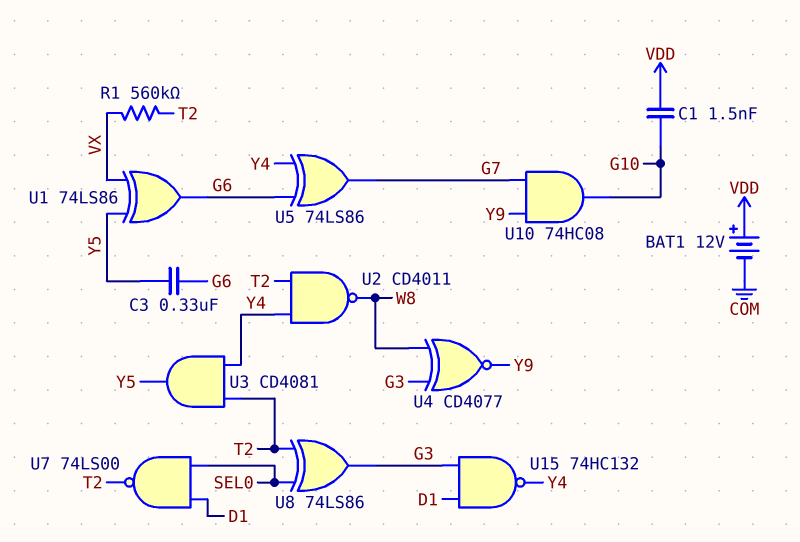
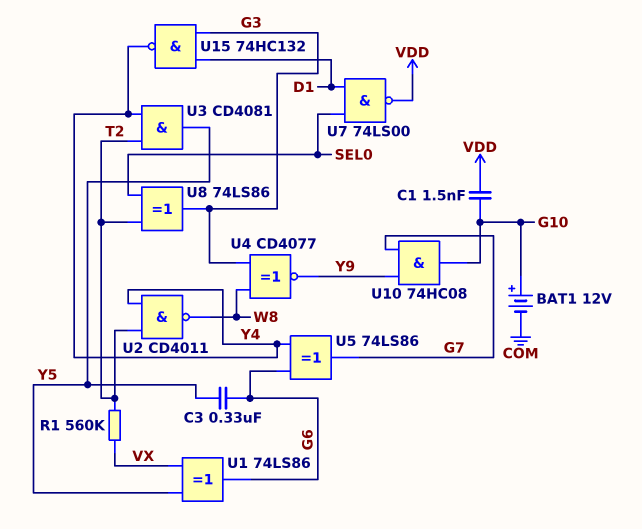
BAT1: 12V (plus VDD, minus COM) -> 12V (plus G10, minus COM)
U7: NAND 74LS00 (in D1, in SEL0, out T2) -> NAND 74LS00 (in D1, in SEL0, out VDD)

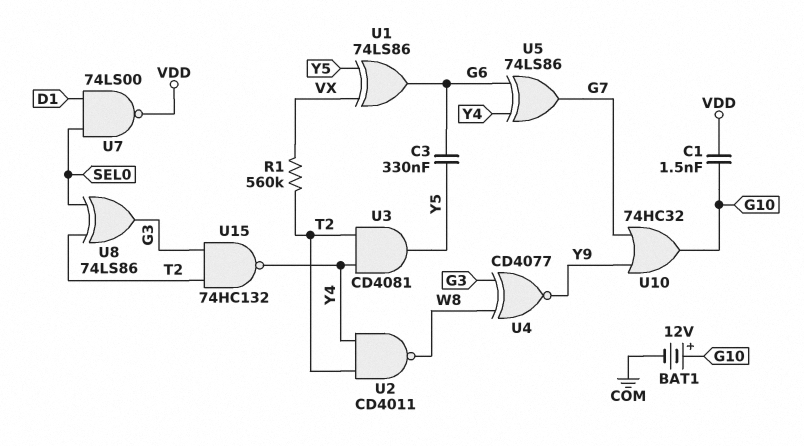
U10: AND 74HC08 (in G7, in Y9, out G10) -> OR 74HC32 (in G7, in Y9, out G10)
U15: NAND 74HC132 (in D1, in G3, out Y4) -> NAND 74HC132 (in G3, in T2, out Y4)

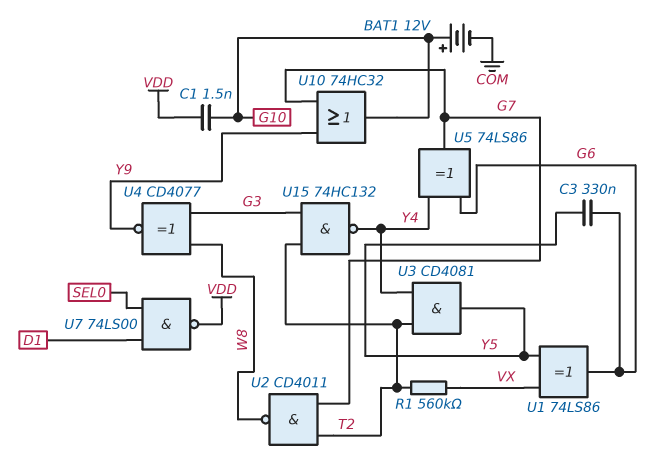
U2: NAND CD4011 (in T2, in Y4, out W8) -> NAND CD4011 (in G7, in T2, out W8)
U8: XOR 74LS86 (in SEL0, in T2, out G3) -> none

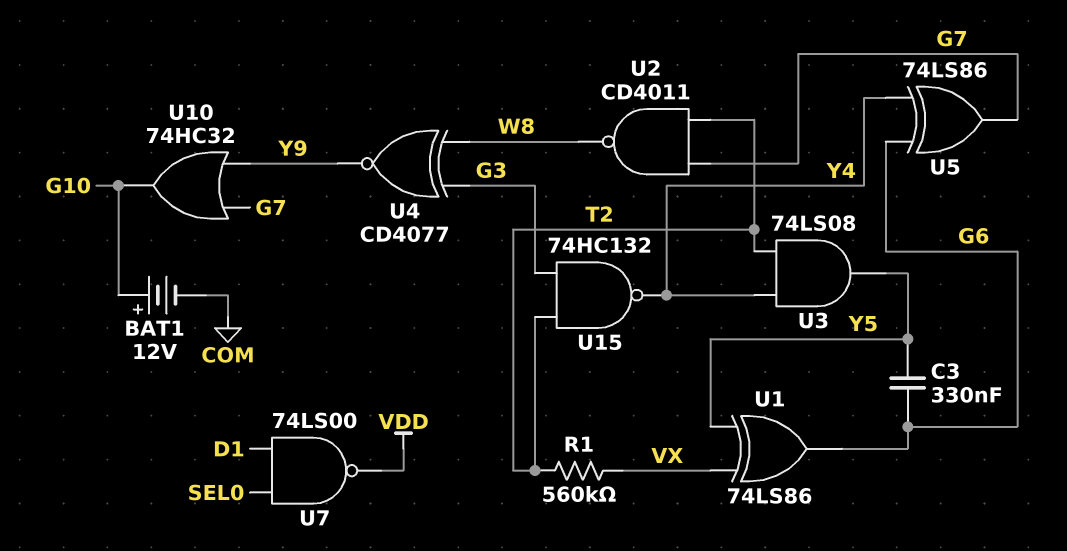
C1: 1.5nF (G10, VDD) -> none
U3: AND CD4081 (in T2, in Y4, out Y5) -> AND 74LS08 (in T2, in Y4, out Y5)

